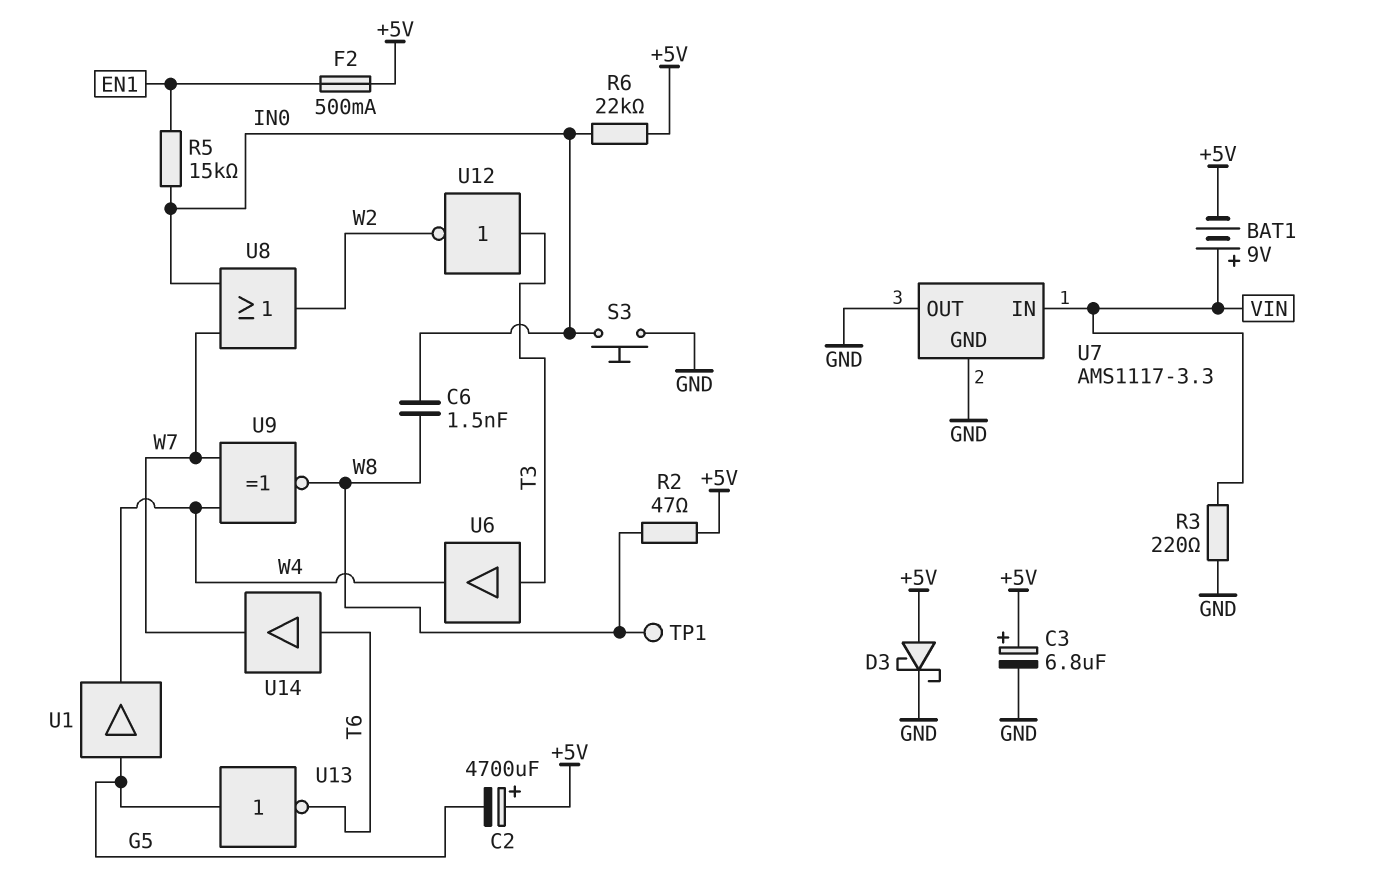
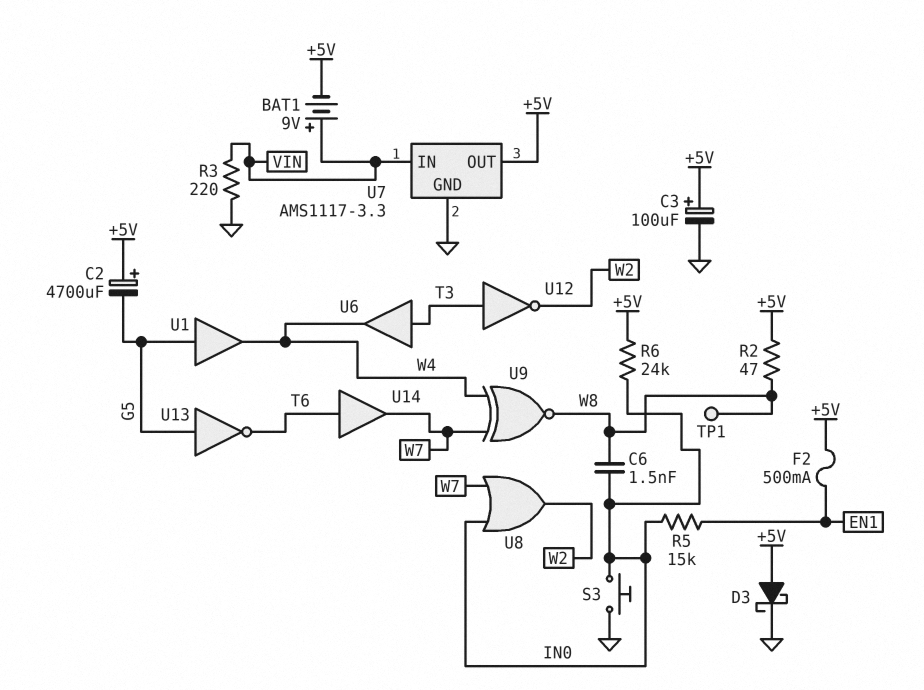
C3: 6.8uF (plus +5V, minus GND) -> 100uF (plus +5V, minus GND)
R6: 22k (+5V, IN0) -> 24k (+5V, IN0)
U7 pin OUT: GND -> +5V

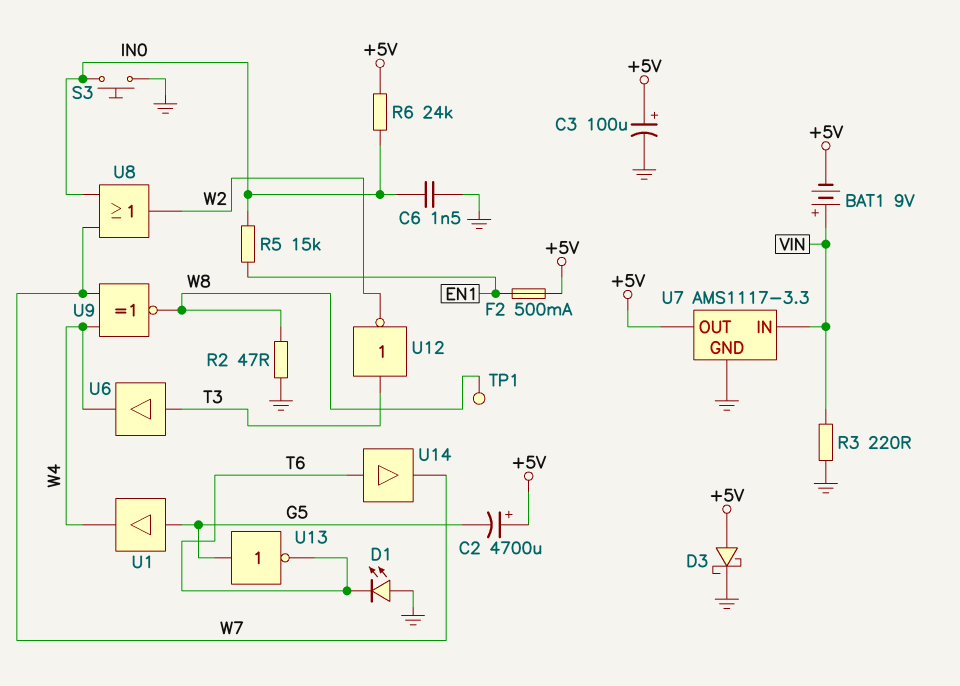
C6: 1.5nF (IN0, W8) -> 1.5nF (GND, IN0)
D1: none -> LED (A GND, K T6)
R2: 47 (+5V, W8) -> 47 (GND, W8)

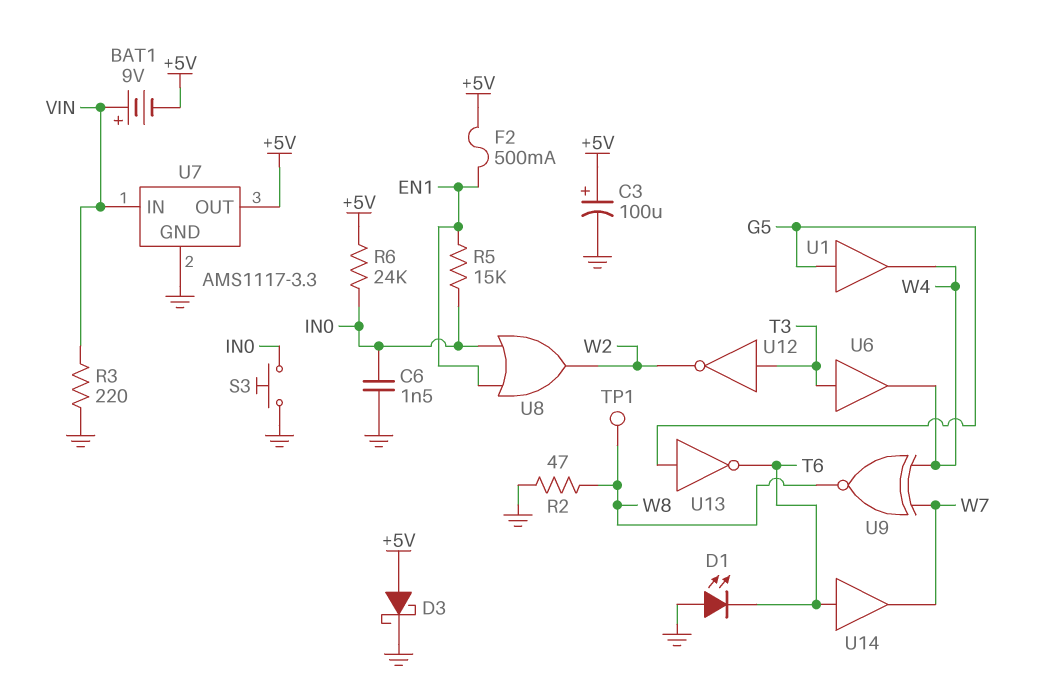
C2: 4700uF (plus +5V, minus G5) -> none
U8: OR (in IN0, in W7, out W2) -> OR (in EN1, in IN0, out W2)

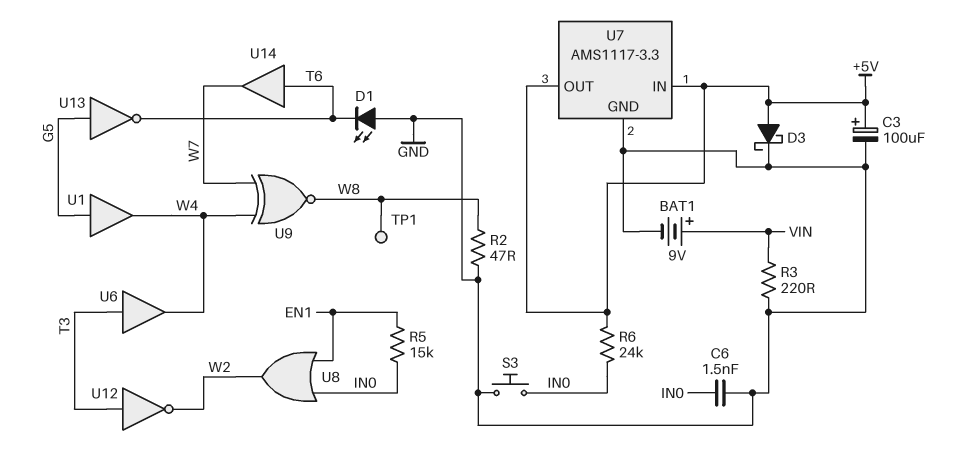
BAT1: 9V (plus VIN, minus +5V) -> 9V (plus VIN, minus GND)
F2: 500mA (+5V, EN1) -> none
U7 pin IN: VIN -> +5V

